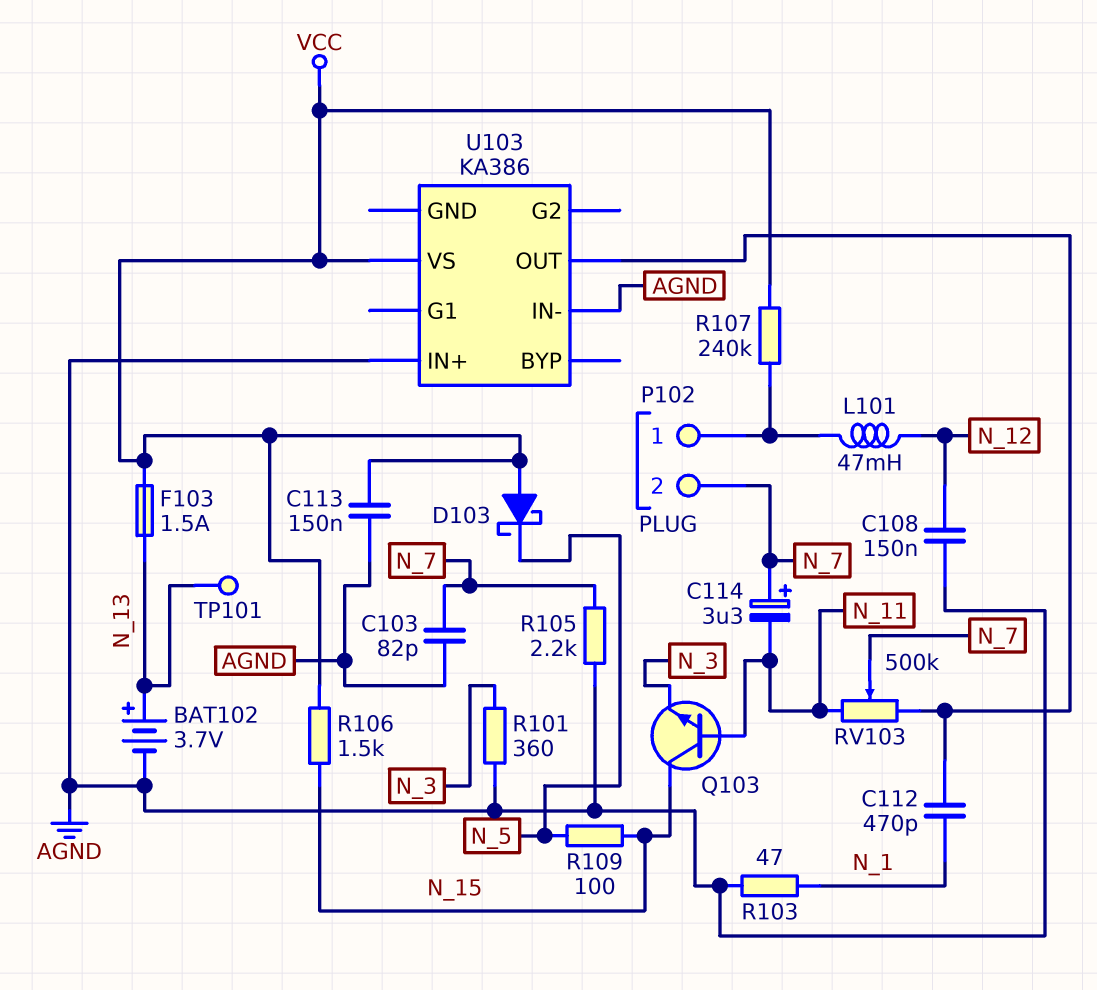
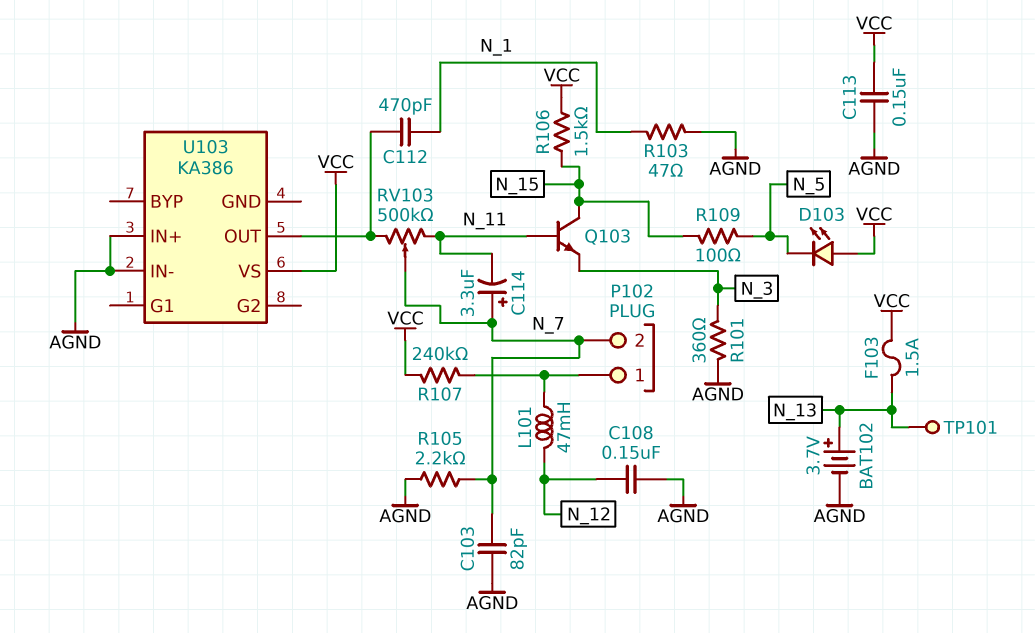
D103: schottky (A VCC, K N_5) -> LED (A VCC, K N_5)

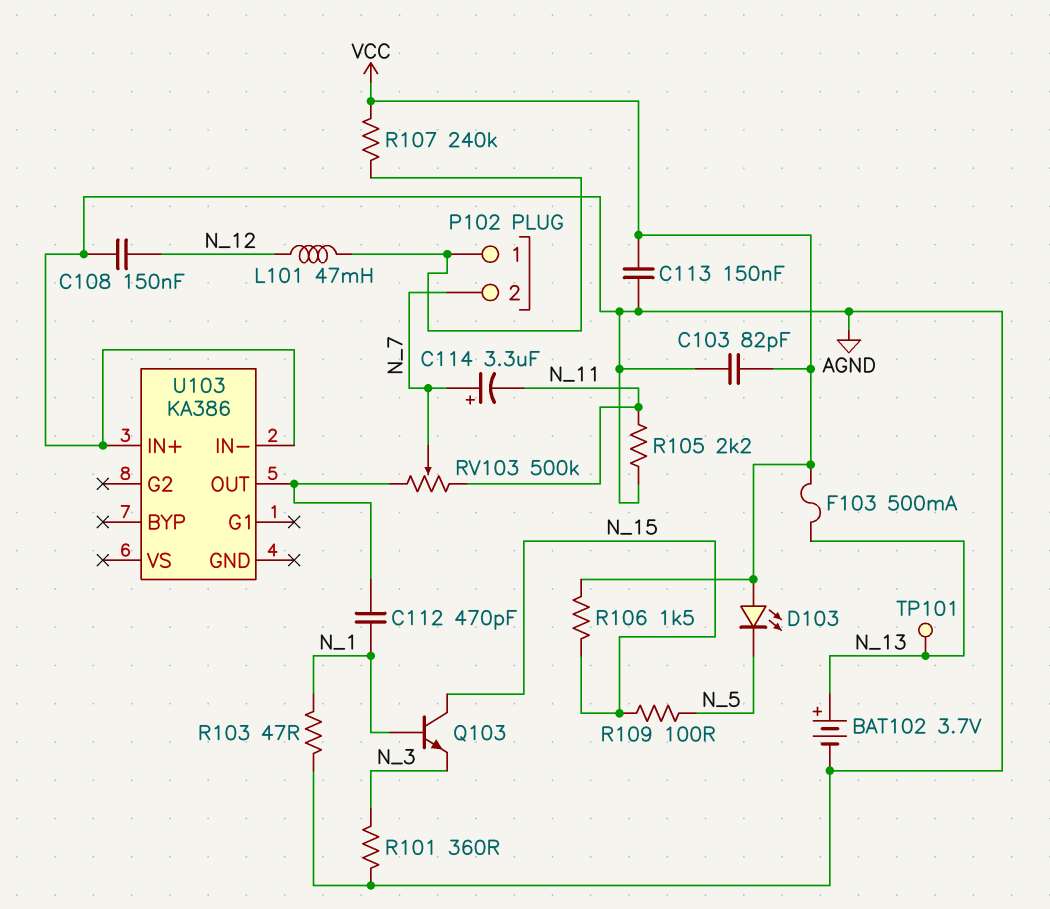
C103: 82pF (AGND, N_7) -> 82pF (AGND, VCC)
F103: 1.5A (N_13, VCC) -> 500mA (N_13, VCC)
Q103: NPN (B N_11, C N_15, E N_3) -> NPN (B N_1, C N_15, E N_3)
R105: 2.2k (AGND, N_7) -> 2.2k (AGND, N_11)
U103 pin VS: VCC -> none

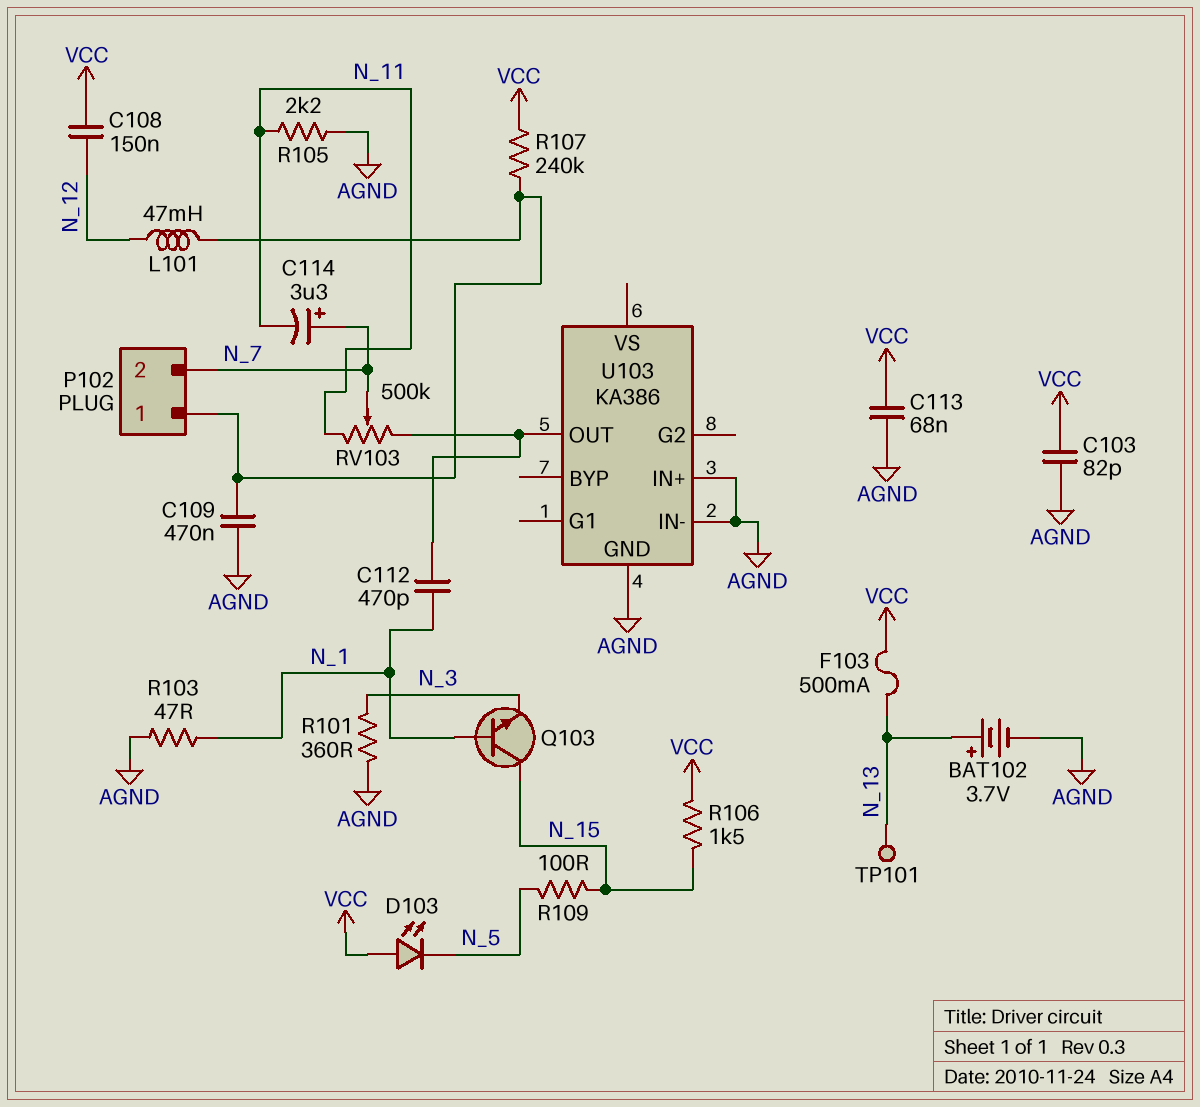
C108: 150nF (AGND, N_12) -> 150nF (N_12, VCC)
C109: none -> 470nF (AGND, P102/1)
C113: 150nF (AGND, VCC) -> 68nF (AGND, VCC)
U103 pin GND: none -> AGND

